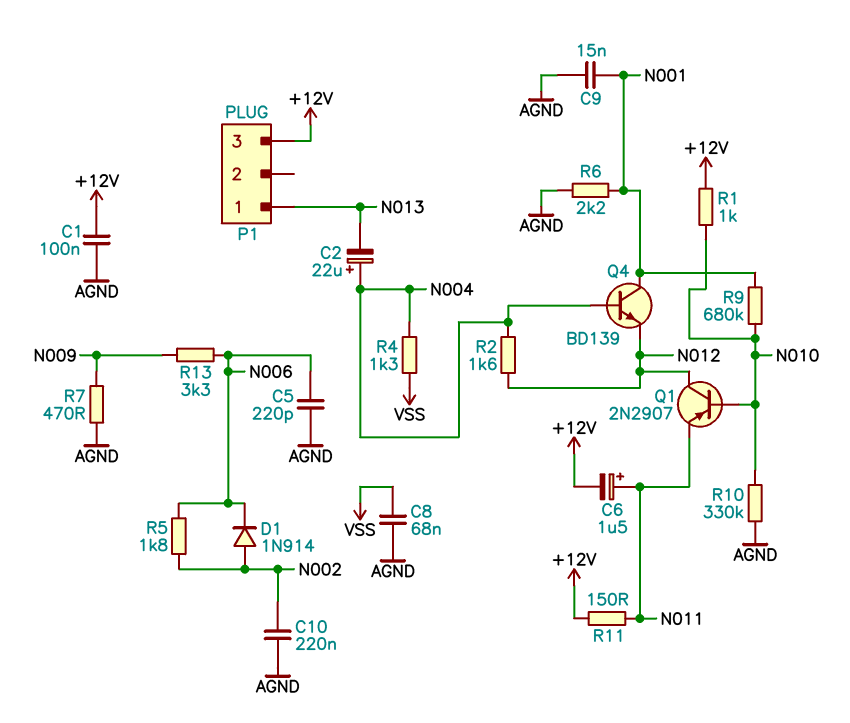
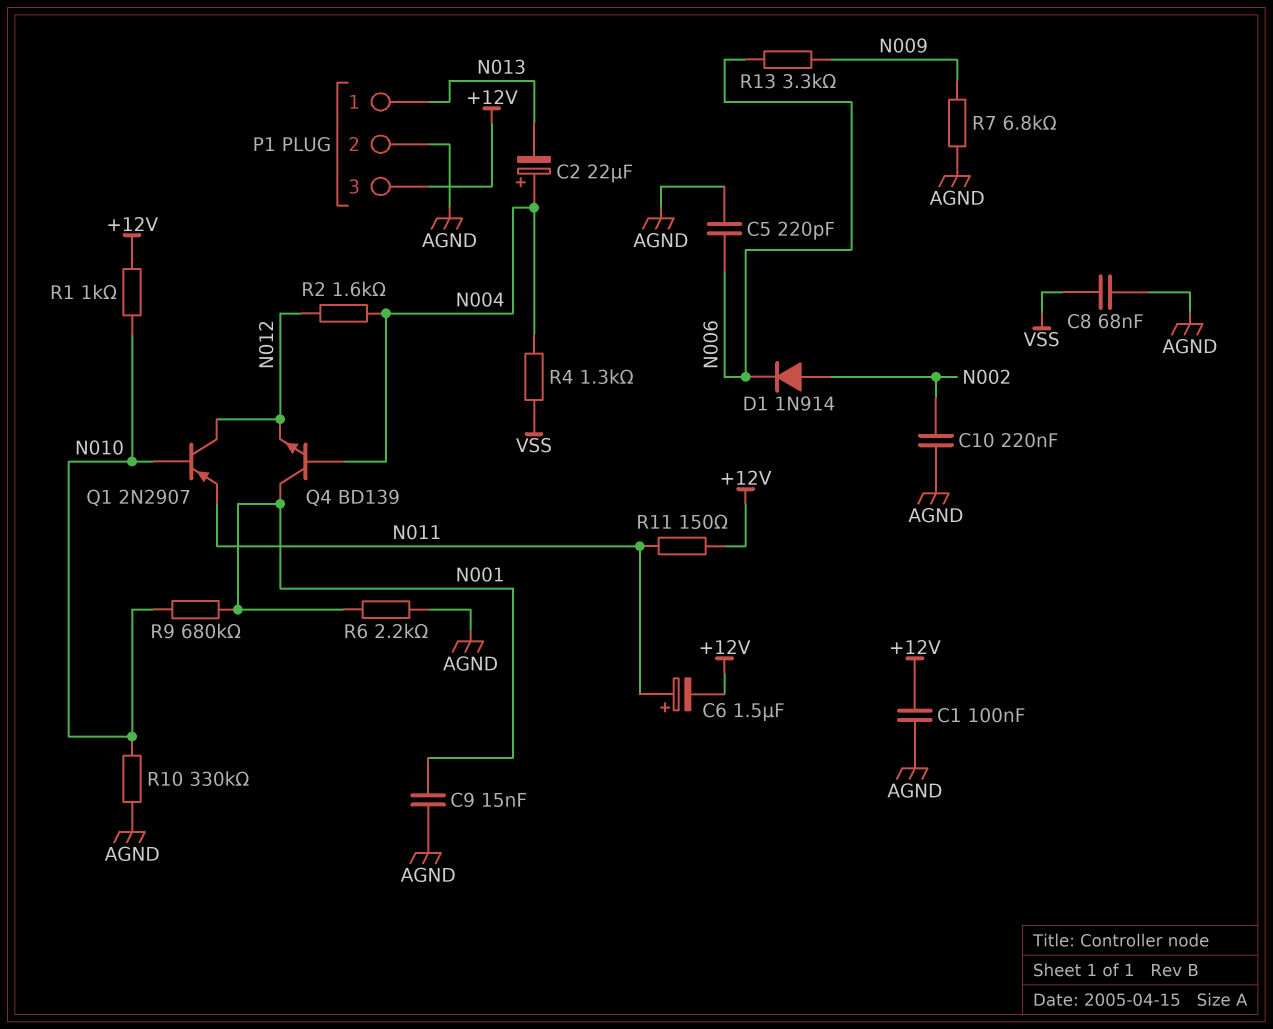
P1 pin 2: none -> AGND
R5: 1.8k (N002, N006) -> none
R7: 470 (AGND, N009) -> 6.8k (AGND, N009)

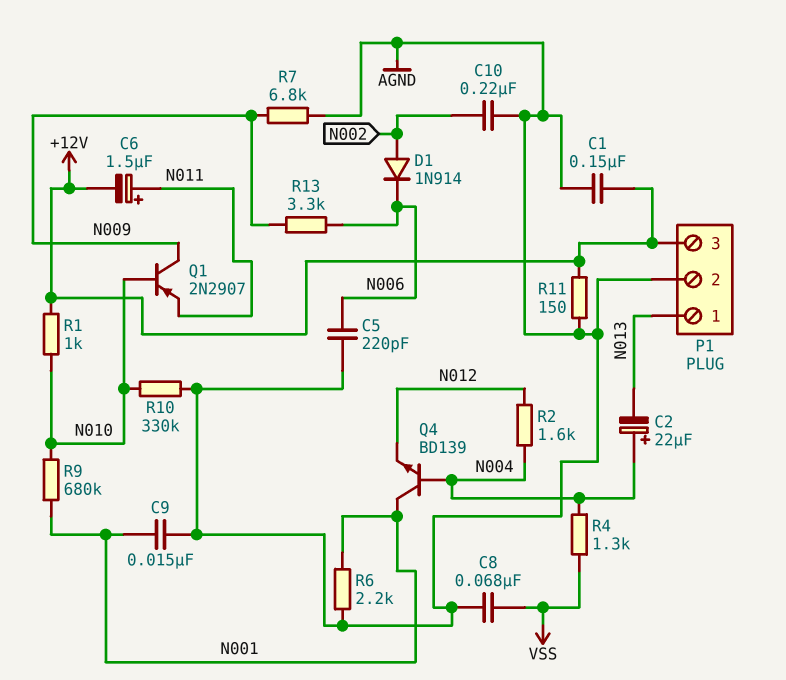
C1: 100nF (+12V, AGND) -> 150nF (+12V, AGND)
Q1: PNP 2N2907 (B N010, C N012, E N011) -> PNP 2N2907 (B N010, C N009, E N011)
R11: 150 (+12V, N011) -> 150 (+12V, AGND)

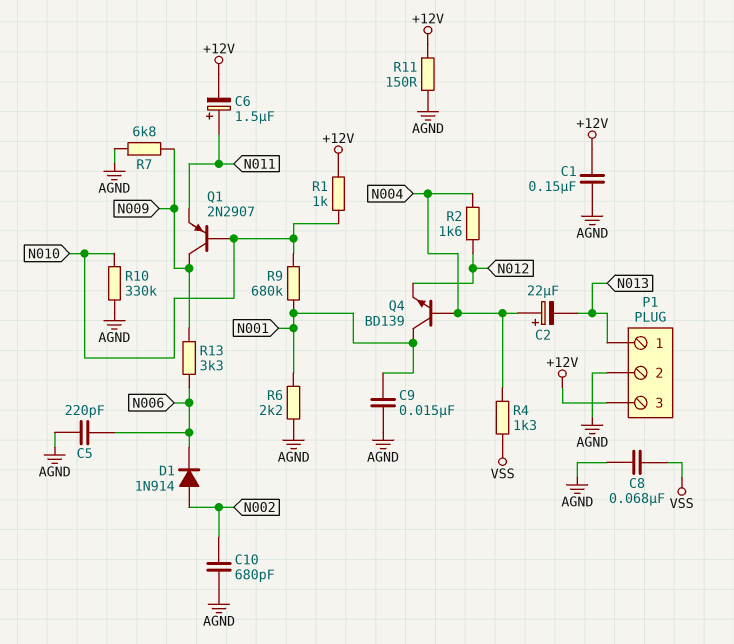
C10: 220nF (AGND, N002) -> 680pF (AGND, N002)

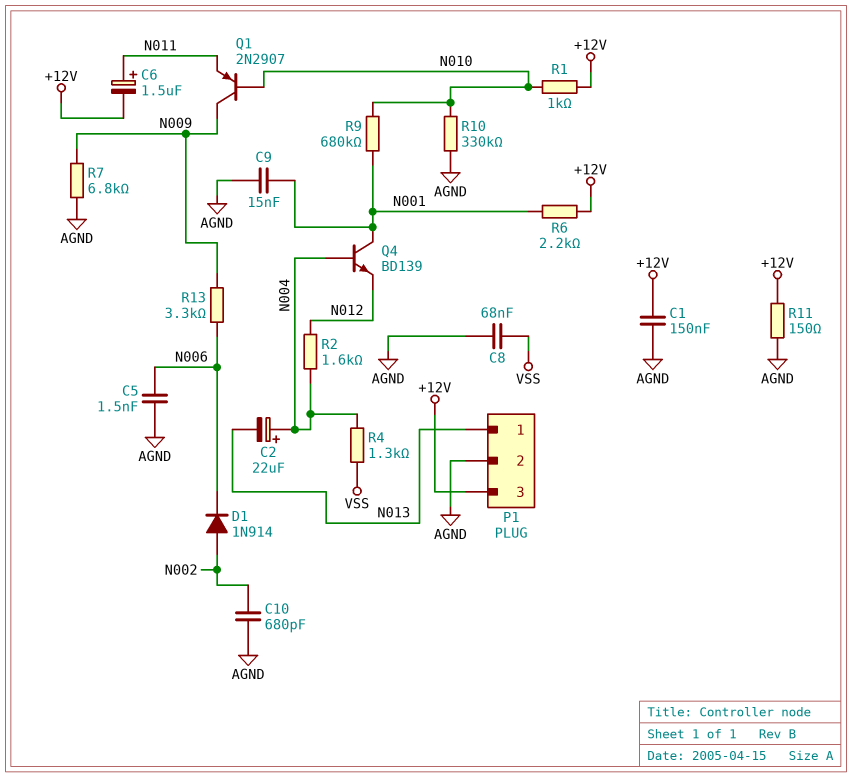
C5: 220pF (AGND, N006) -> 1.5nF (AGND, N006)
R6: 2.2k (AGND, N001) -> 2.2k (+12V, N001)

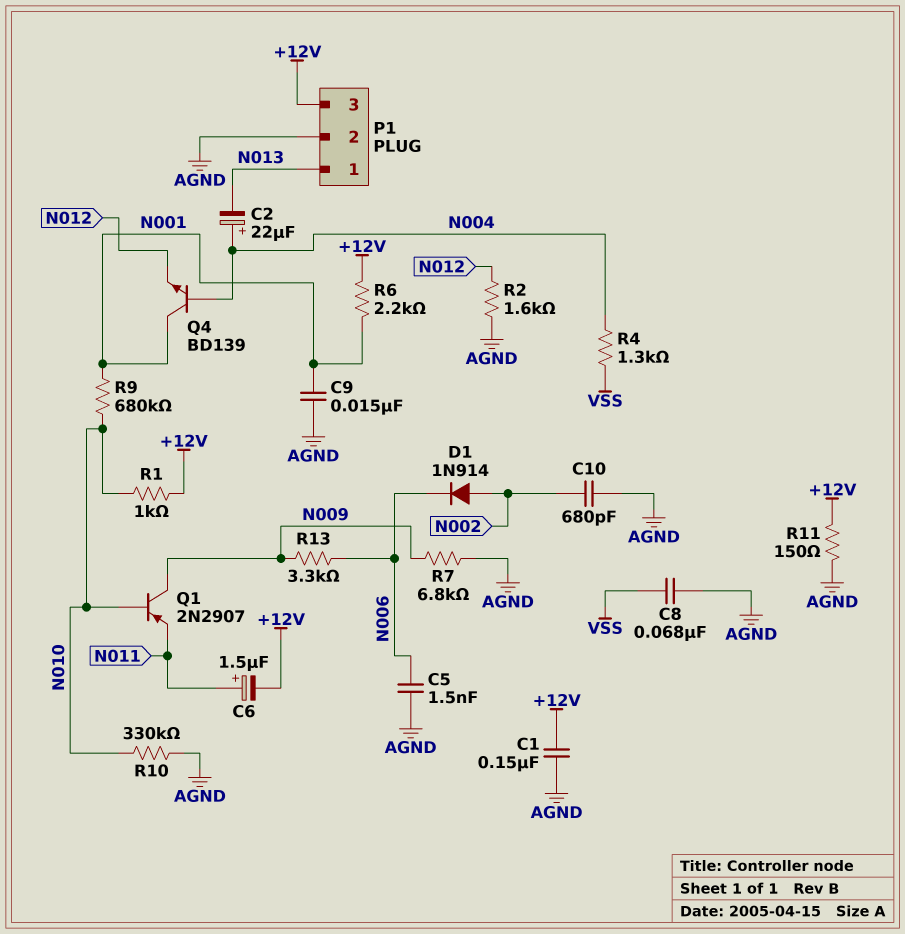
R2: 1.6k (N004, N012) -> 1.6k (AGND, N012)

